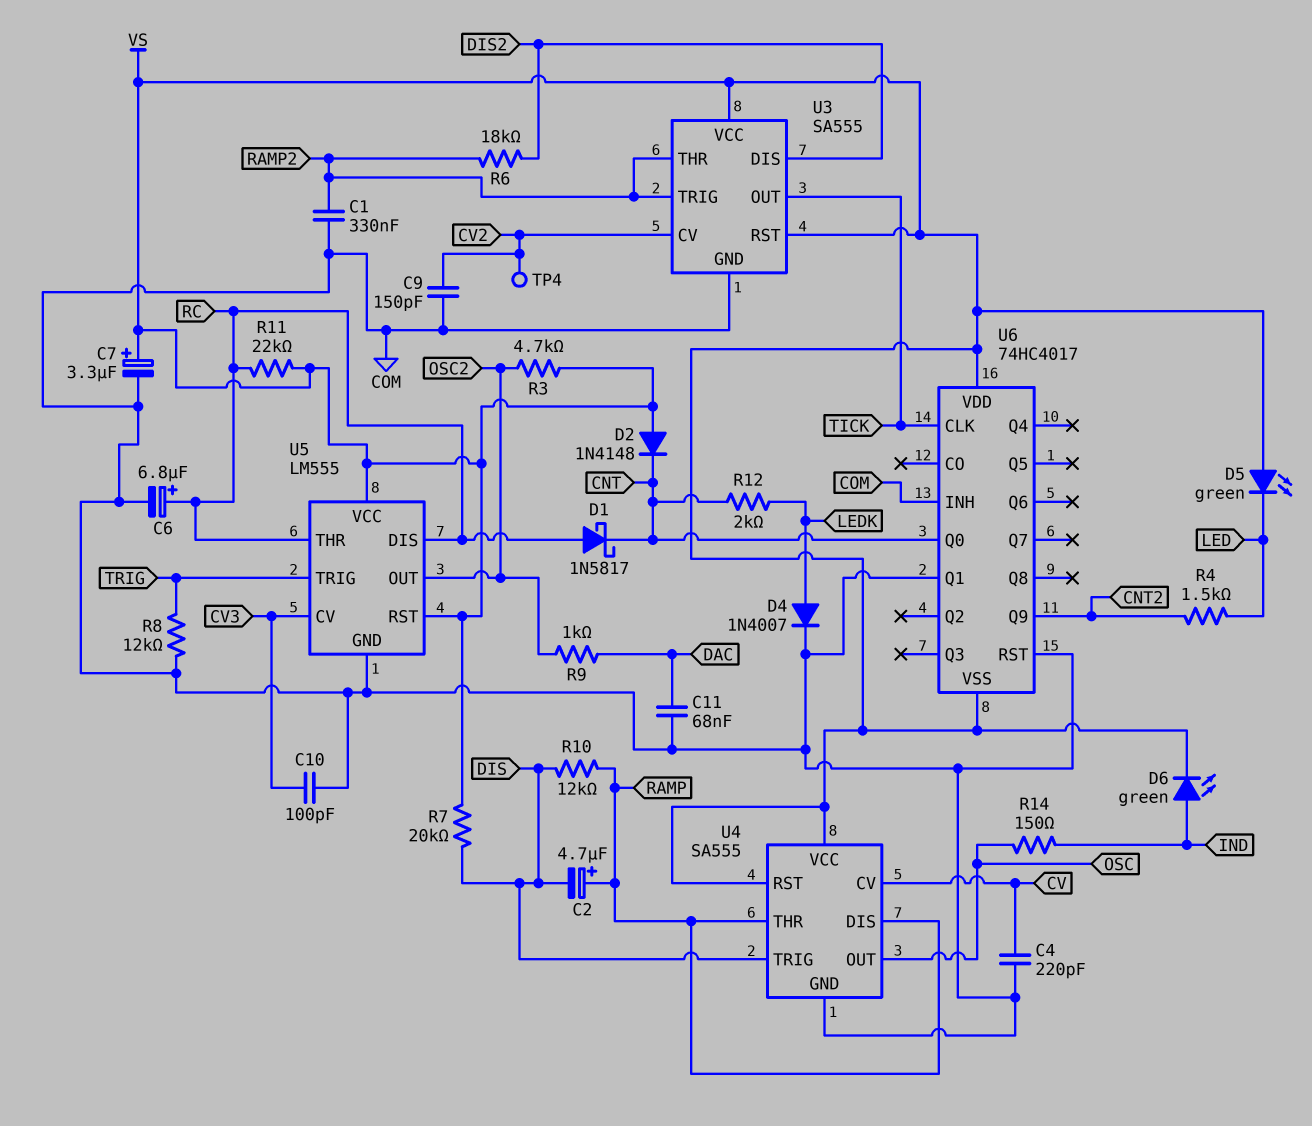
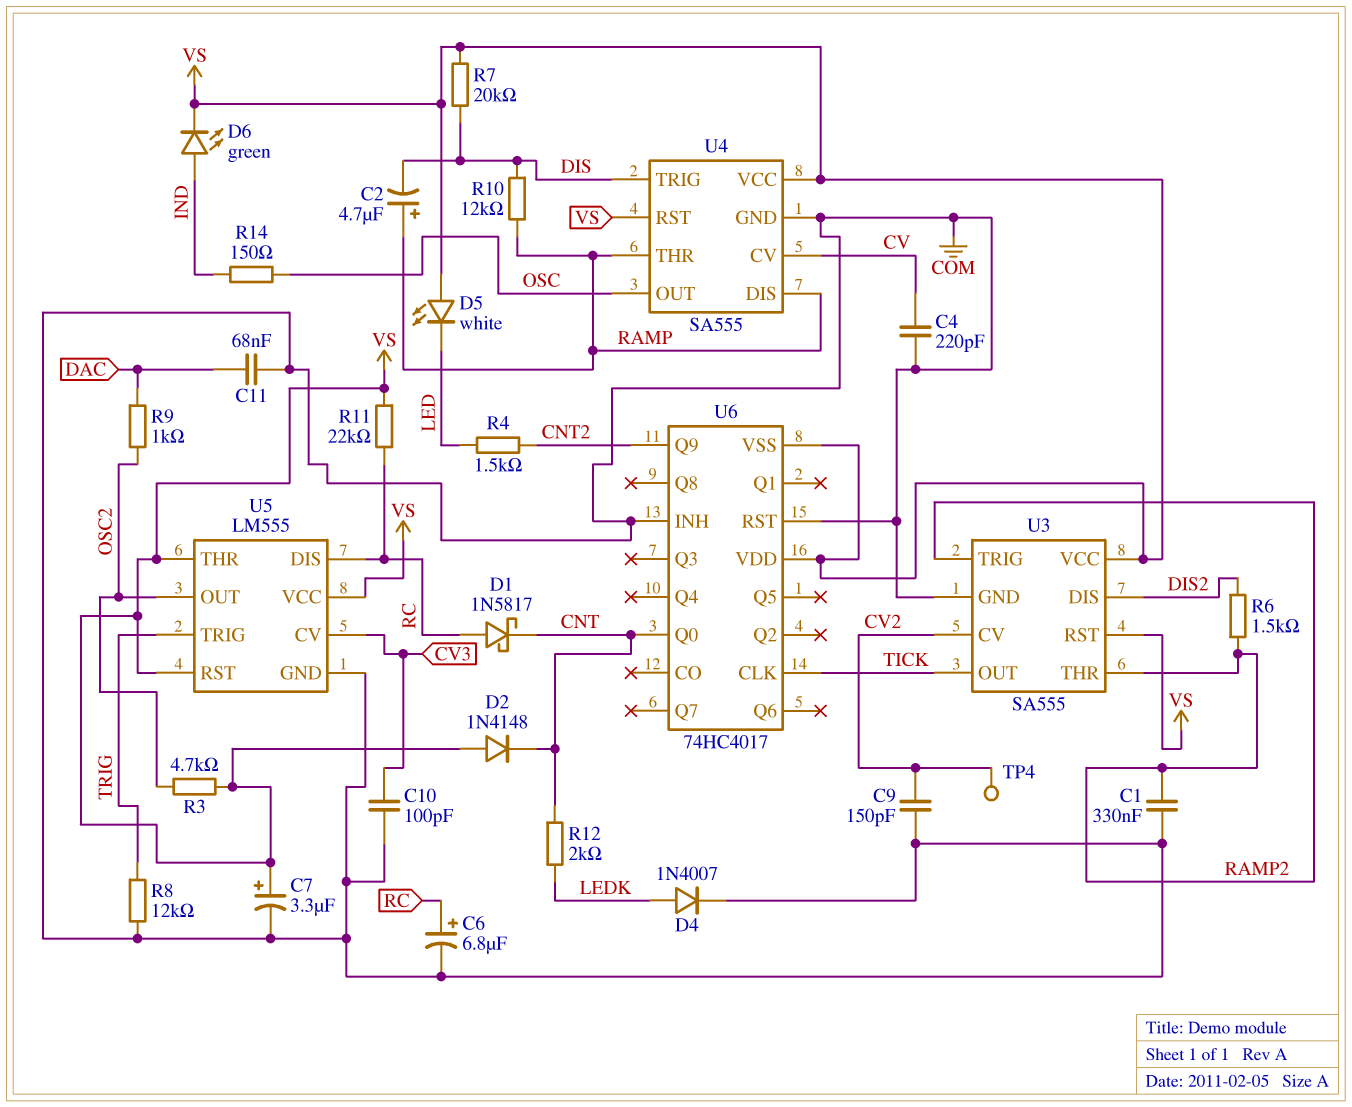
D5: LED green (A VS, K LED) -> LED white (A VS, K LED)
R6: 18k (DIS2, RAMP2) -> 1.5k (DIS2, RAMP2)
U5 pin THR: RC -> VS
U6 pin Q1: COM -> none

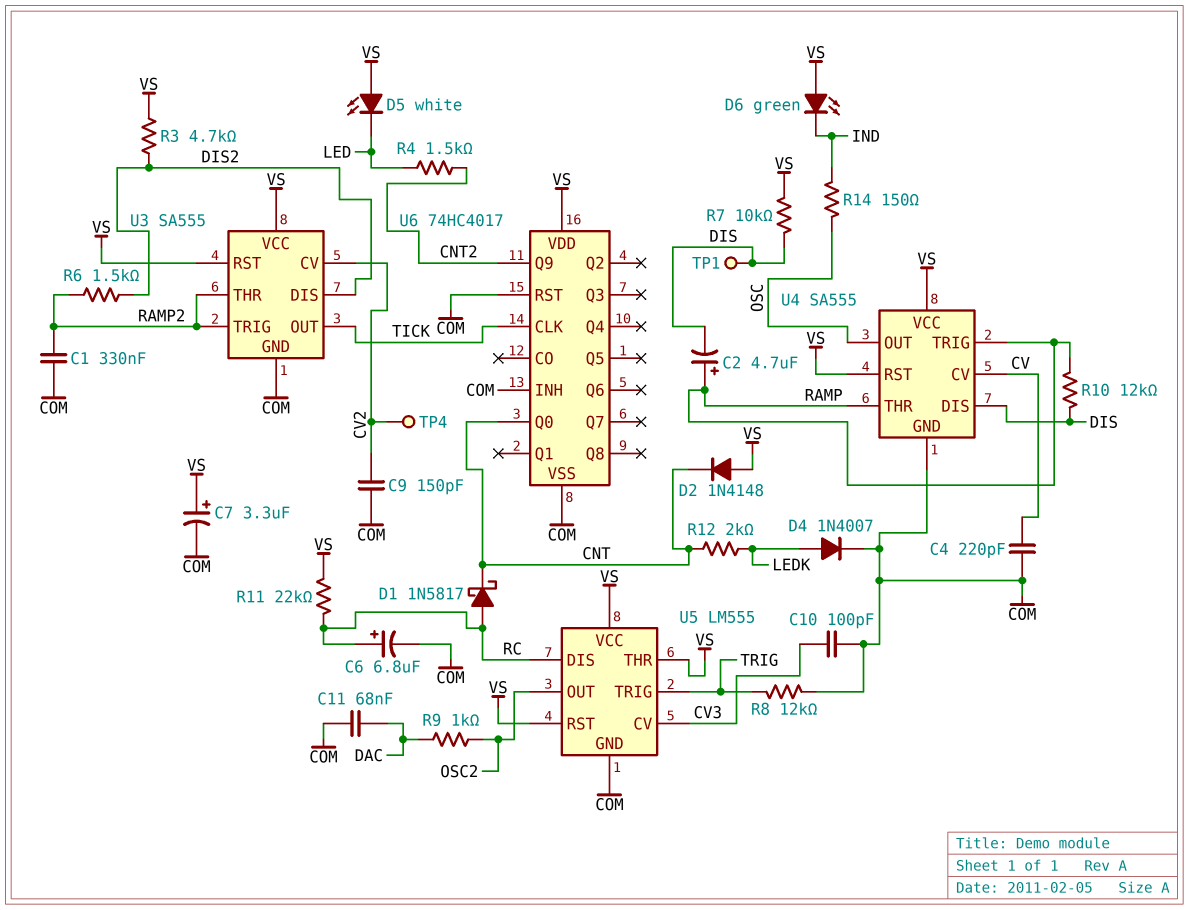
D6: LED green (A IND, K VS) -> LED green (A VS, K IND)
R3: 4.7k (OSC2, VS) -> 4.7k (DIS2, VS)
R7: 20k (DIS, VS) -> 10k (DIS, VS)
TP1: none -> test point (DIS)
U4 pin DIS: RAMP -> DIS
U4 pin TRIG: DIS -> RAMP
U6 pin VSS: VS -> COM

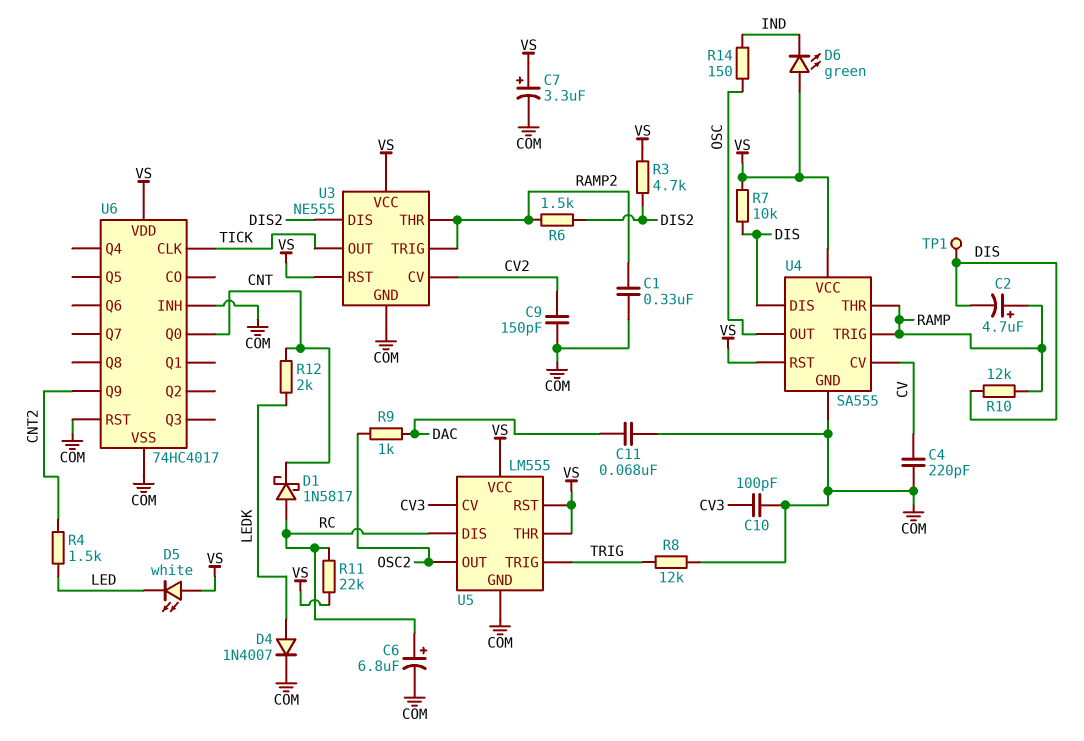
D2: diode 1N4148 (A VS, K CNT) -> none
TP4: test point (CV2) -> none
U3: SA555 -> NE555

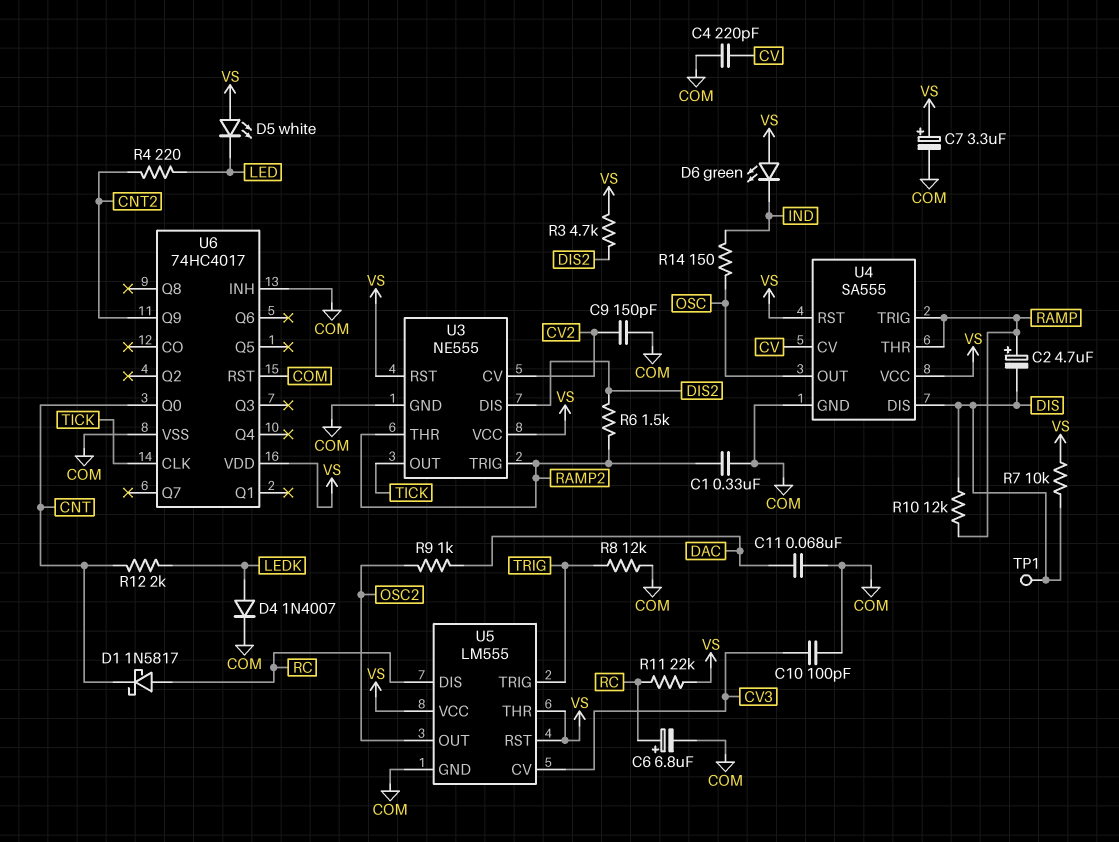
R4: 1.5k (CNT2, LED) -> 220 (CNT2, LED)

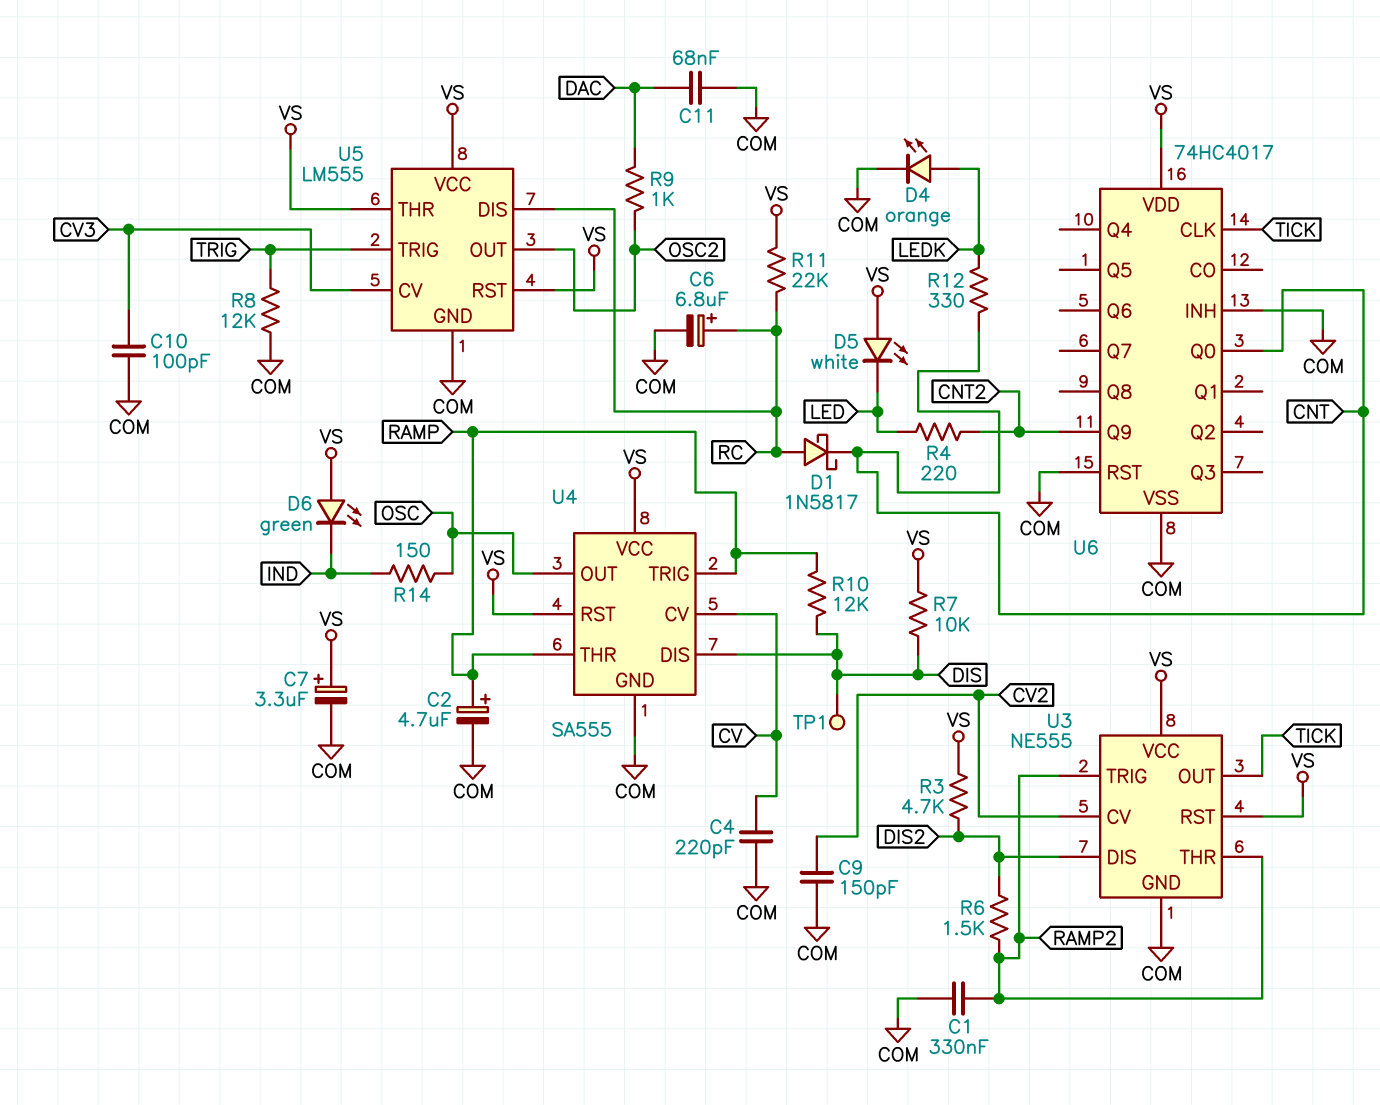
C2: 4.7uF (plus RAMP, minus DIS) -> 4.7uF (plus RAMP, minus COM)
D4: diode 1N4007 (A LEDK, K COM) -> LED orange (A LEDK, K COM)
R12: 2k (CNT, LEDK) -> 330 (CNT, LEDK)

